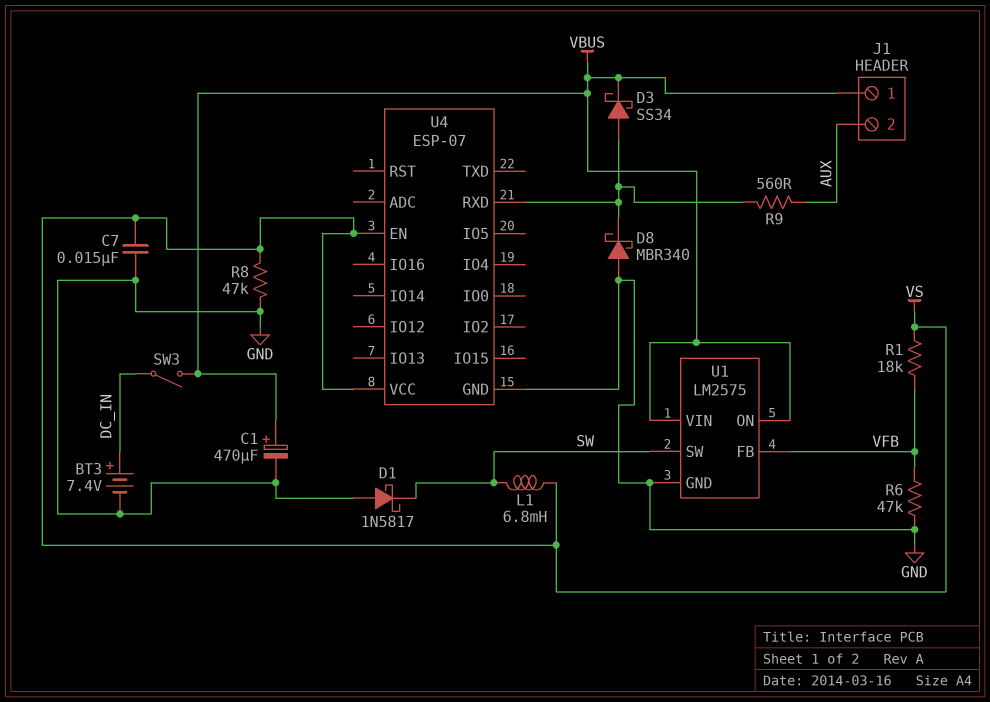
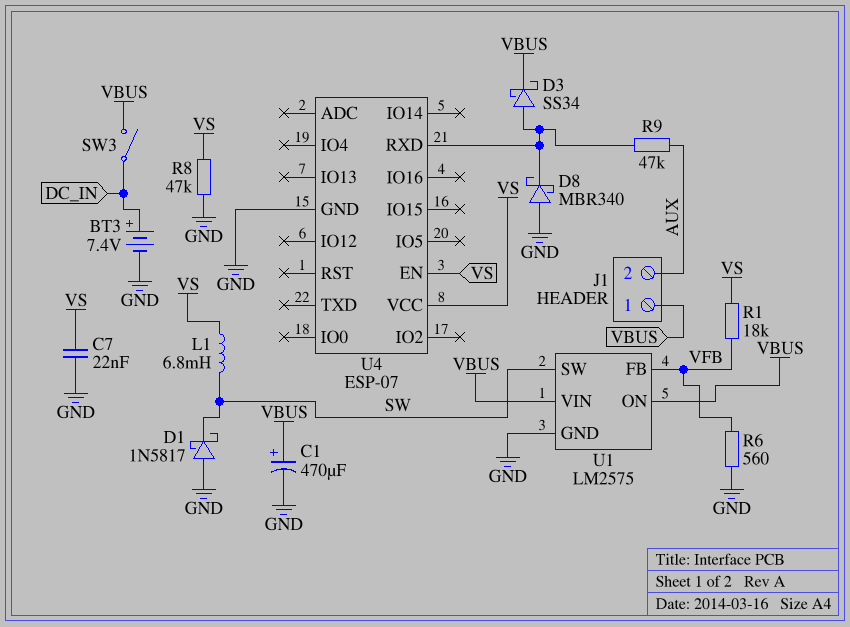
C7: 15nF (GND, VS) -> 22nF (GND, VS)
R6: 47k (GND, VFB) -> 560 (GND, VFB)
R9: 560 (AUX, U4/RXD) -> 47k (AUX, U4/RXD)

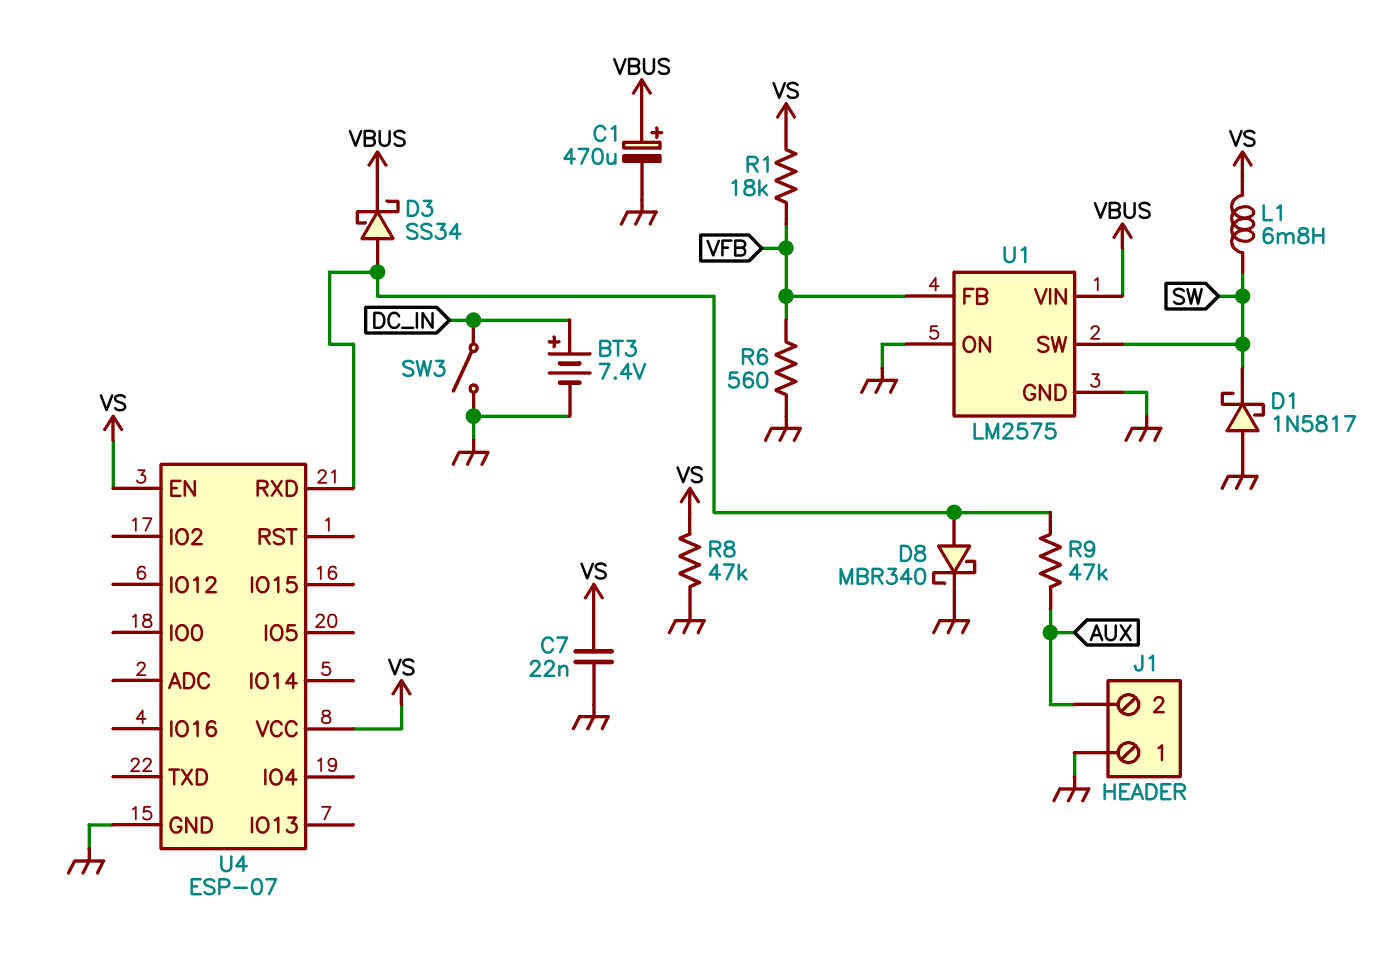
D8: schottky MBR340 (A GND, K U4/RXD) -> schottky MBR340 (A U4/RXD, K GND)
J1 pin 1: VBUS -> GND
SW3: switch (DC_IN, VBUS) -> switch (DC_IN, GND)
U1 pin ON: VBUS -> GND

